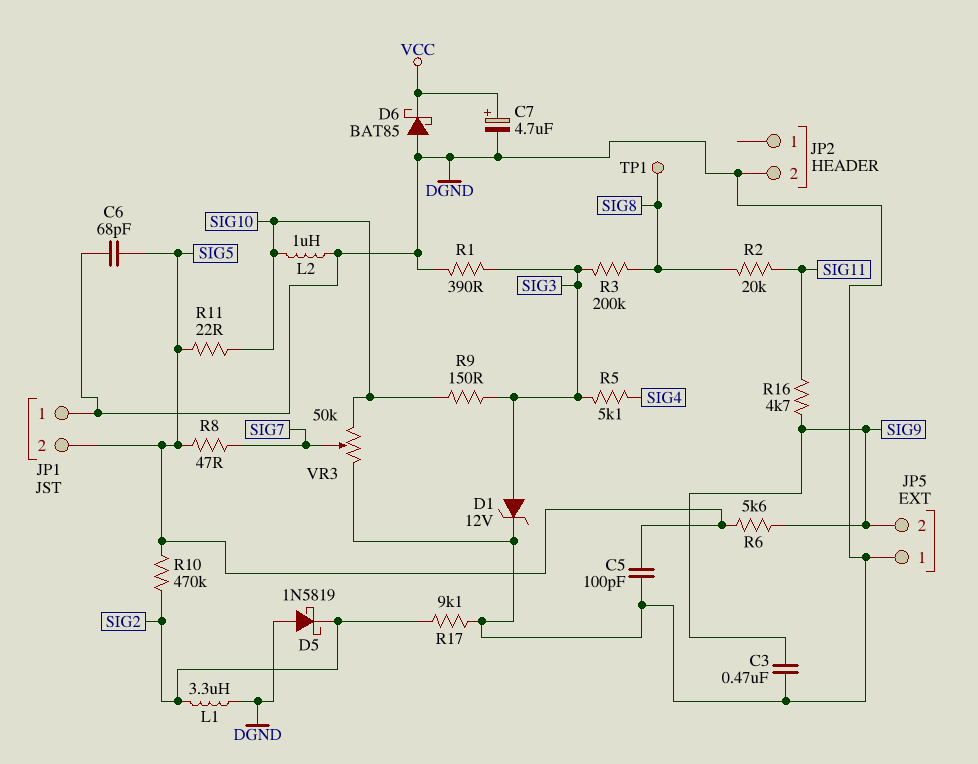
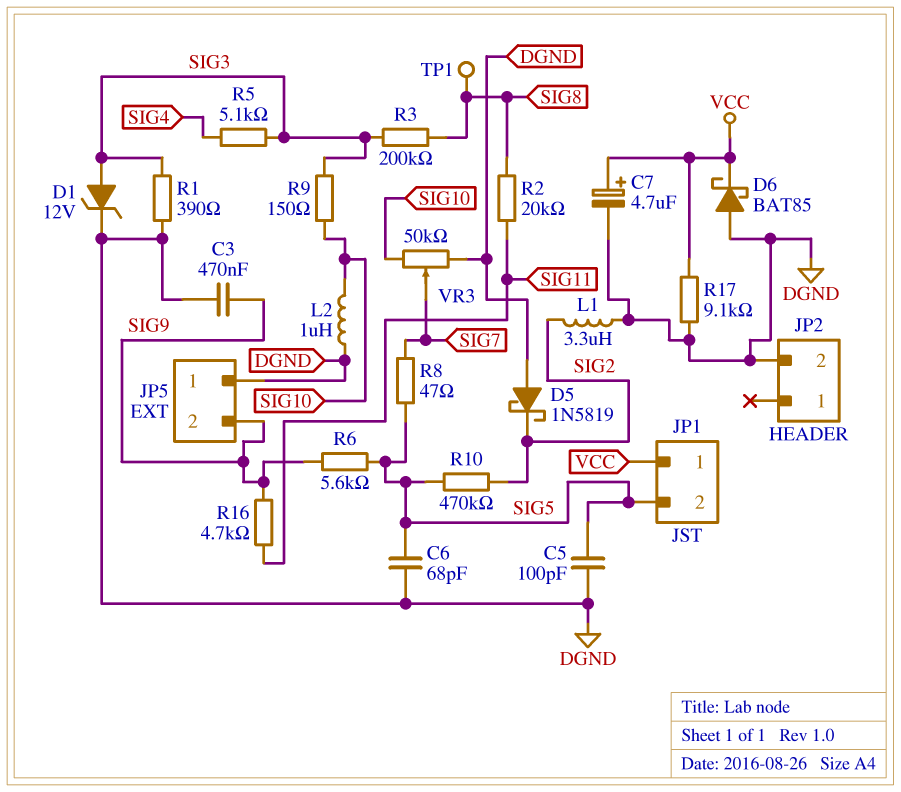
JP1 pin 1: DGND -> VCC
R11: 22 (SIG5, SIG10) -> none
R17: 9.1k (DGND, SIG2) -> 9.1k (DGND, VCC)

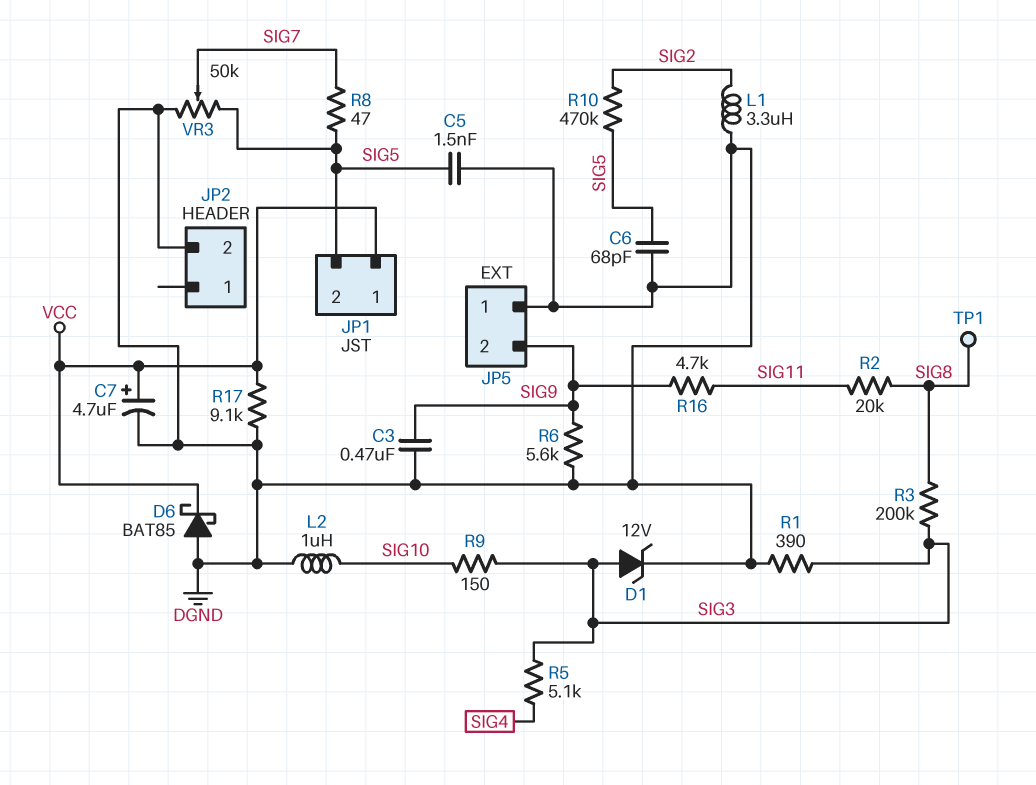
C5: 100pF (DGND, SIG5) -> 1.5nF (DGND, SIG5)
D5: schottky 1N5819 (A DGND, K SIG2) -> none
R6: 5.6k (SIG5, SIG9) -> 5.6k (DGND, SIG9)
VR3: 50k (DGND, SIG10, wiper SIG7) -> 50k (DGND, SIG5, wiper SIG7)

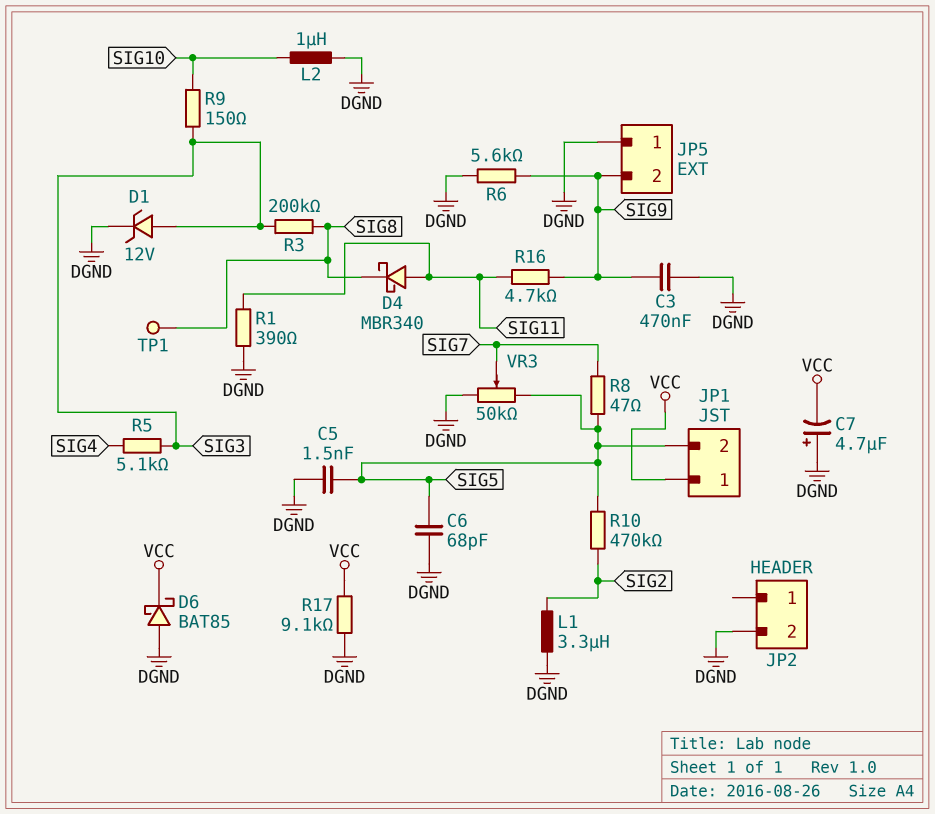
C7: 4.7uF (plus VCC, minus DGND) -> 4.7uF (plus DGND, minus VCC)
D4: none -> schottky MBR340 (A SIG11, K SIG8)
R1: 390 (DGND, SIG3) -> 390 (DGND, SIG11)
R2: 20k (SIG8, SIG11) -> none

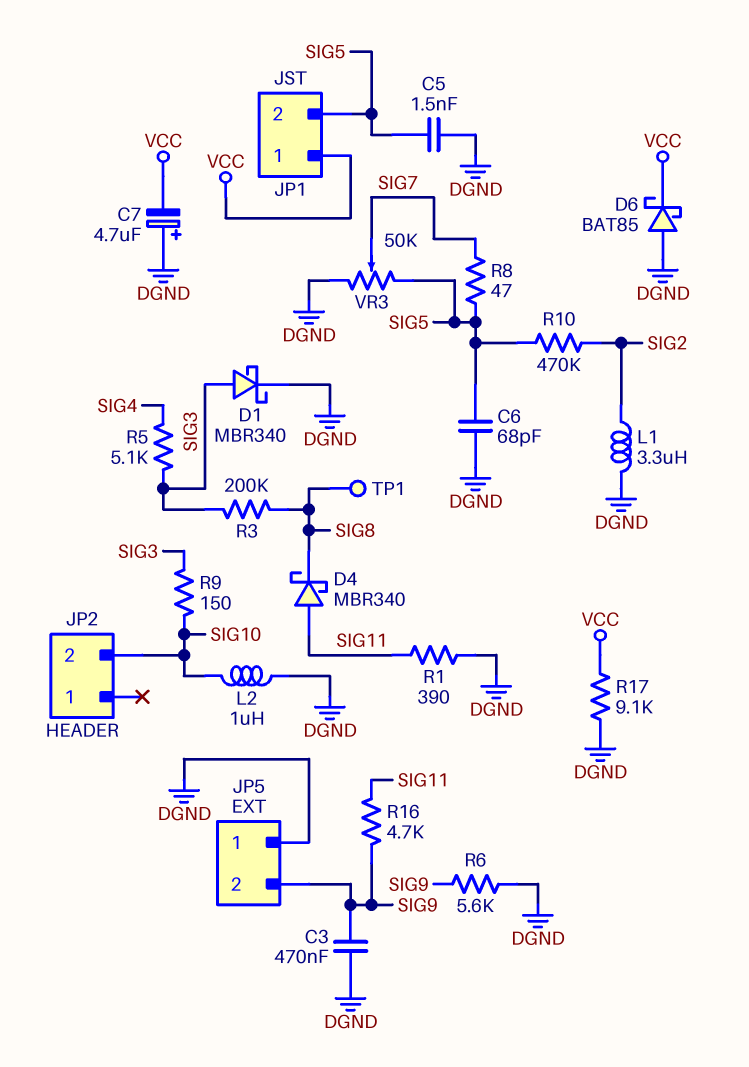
D1: zener 12V (A SIG3, K DGND) -> schottky MBR340 (A SIG3, K DGND)
JP2 pin 2: DGND -> SIG10

